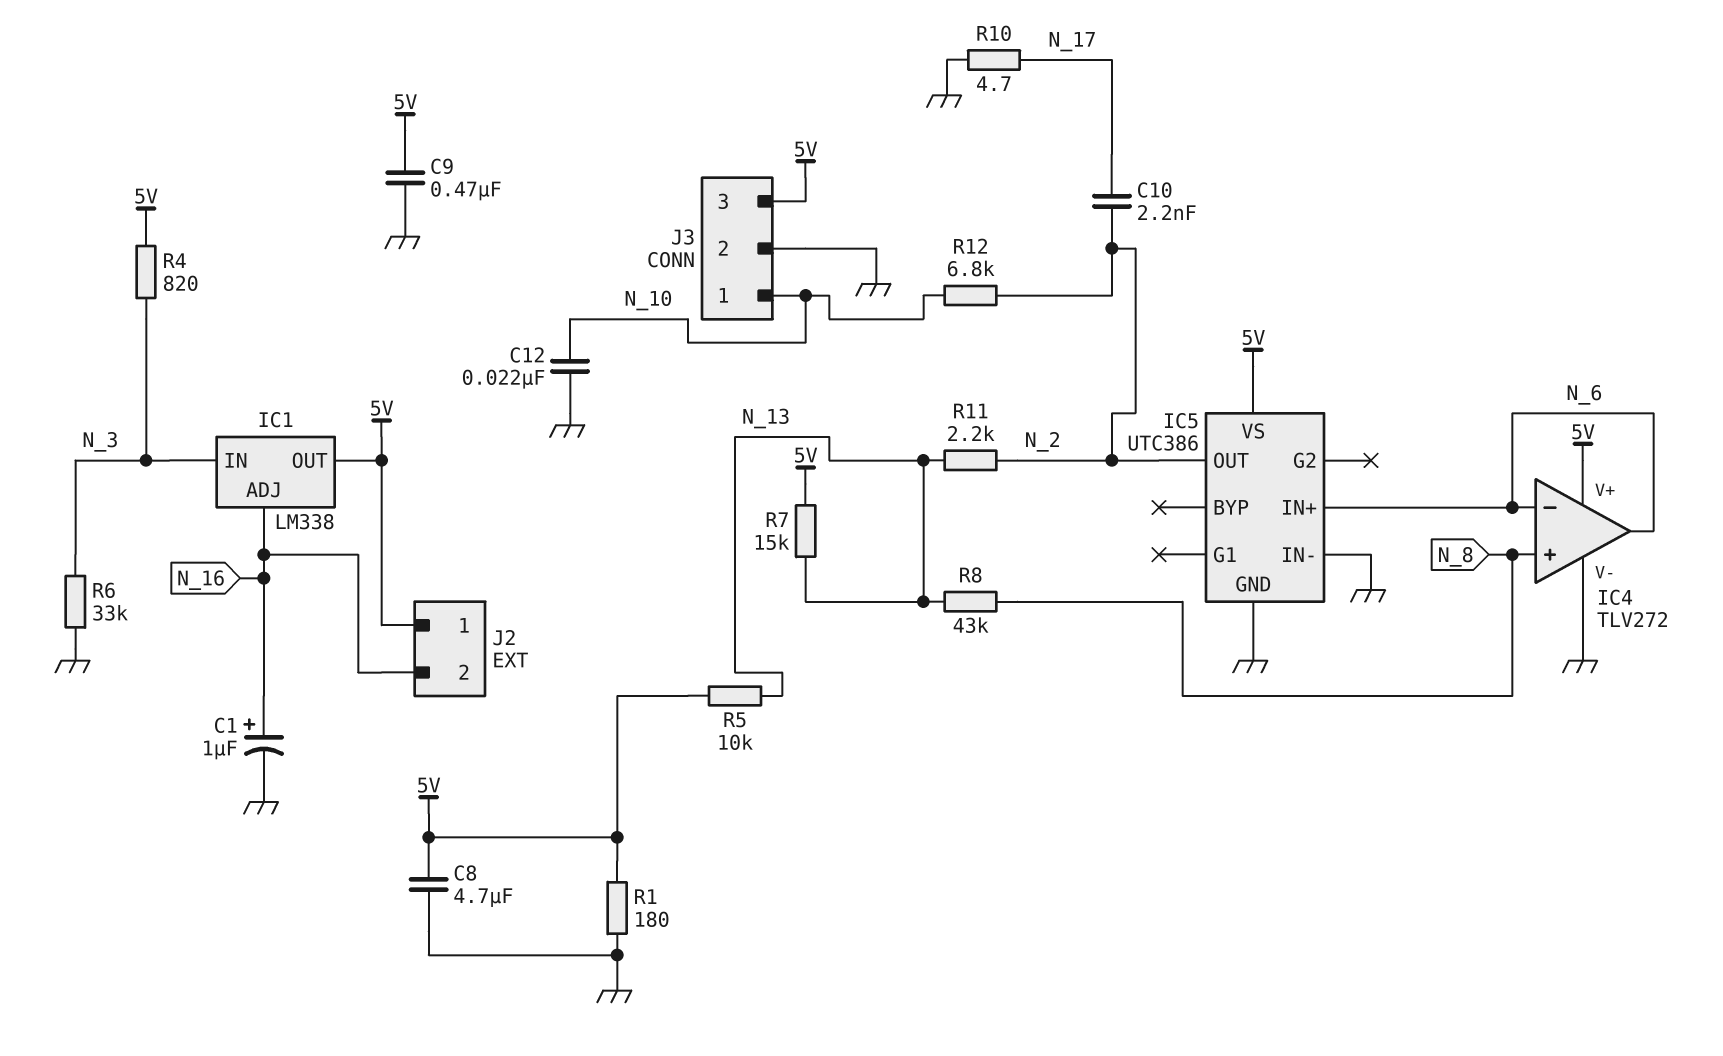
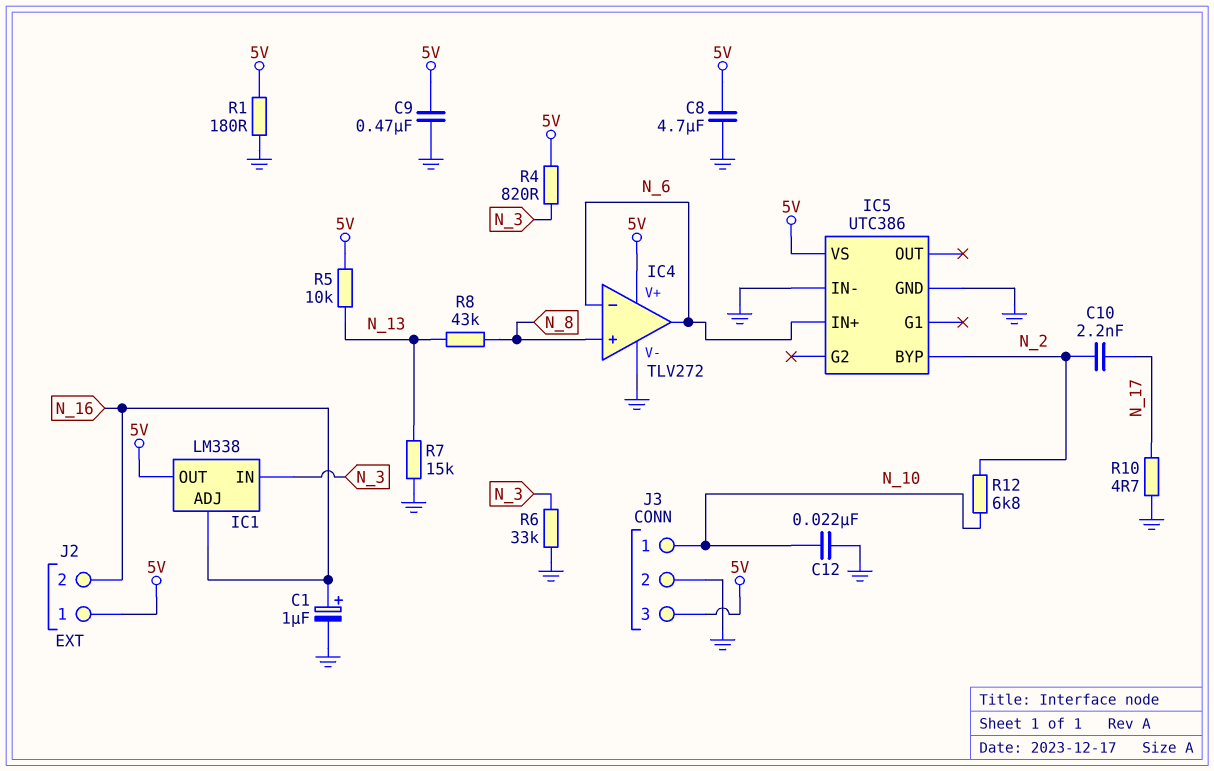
IC5 pin BYP: none -> N_2
IC5 pin OUT: N_2 -> none
R7: 15k (5V, N_13) -> 15k (GND, N_13)
R11: 2.2k (N_2, N_13) -> none

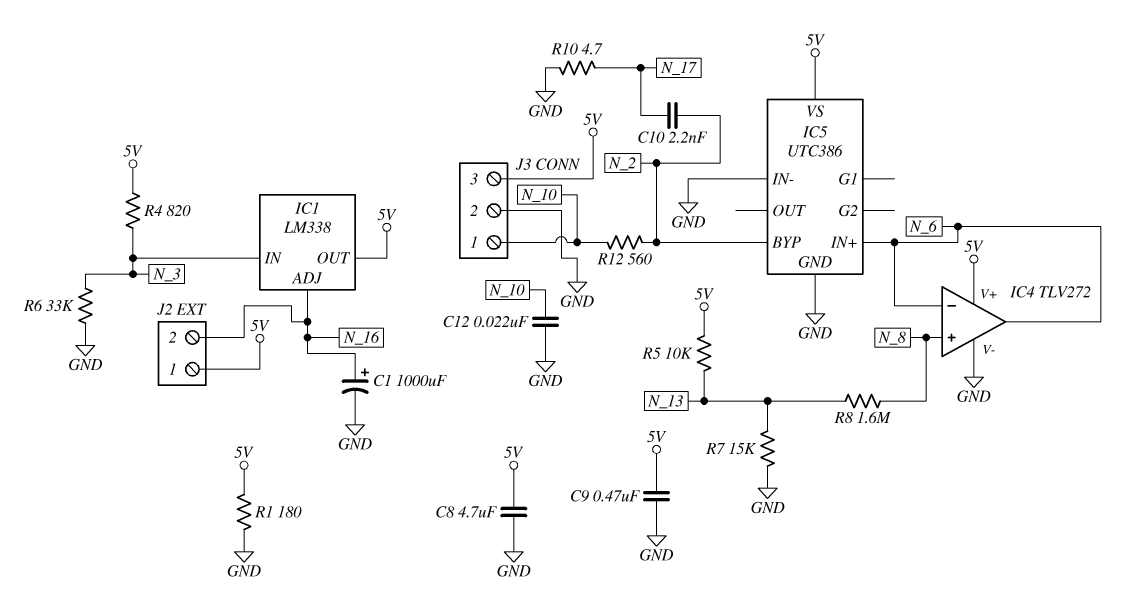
C1: 1uF (plus N_16, minus GND) -> 1000uF (plus N_16, minus GND)
R8: 43k (N_8, N_13) -> 1.6M (N_8, N_13)
R12: 6.8k (N_2, N_10) -> 560 (N_2, N_10)

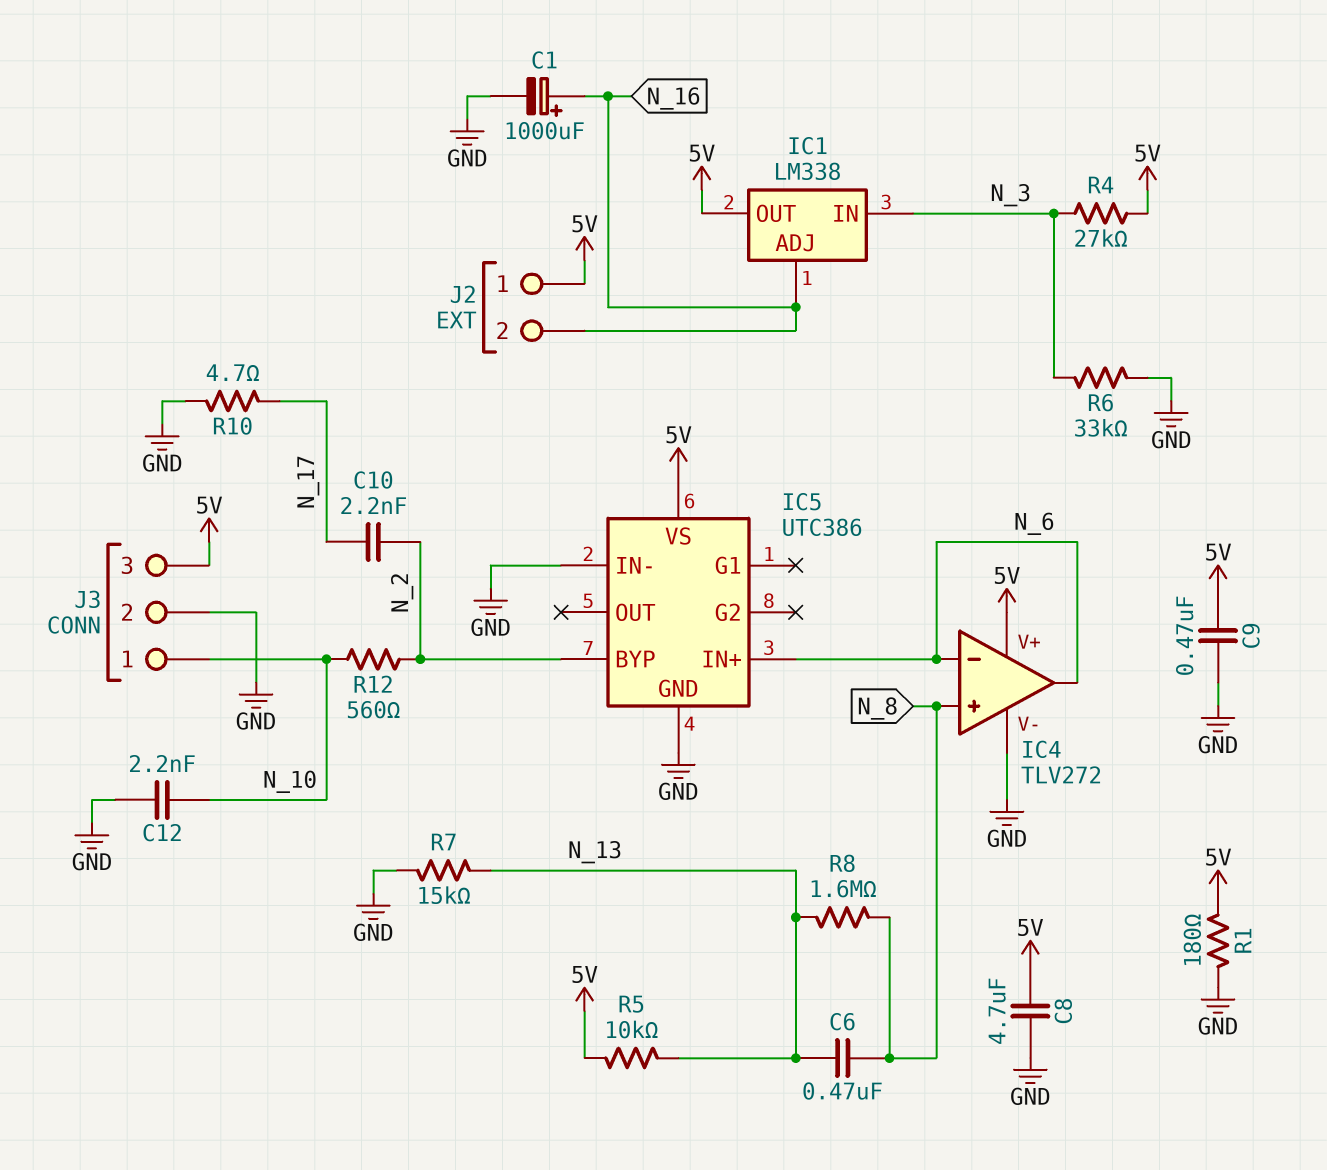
C6: none -> 470nF (N_8, N_13)
C12: 22nF (GND, N_10) -> 2.2nF (GND, N_10)
R4: 820 (5V, N_3) -> 27k (5V, N_3)

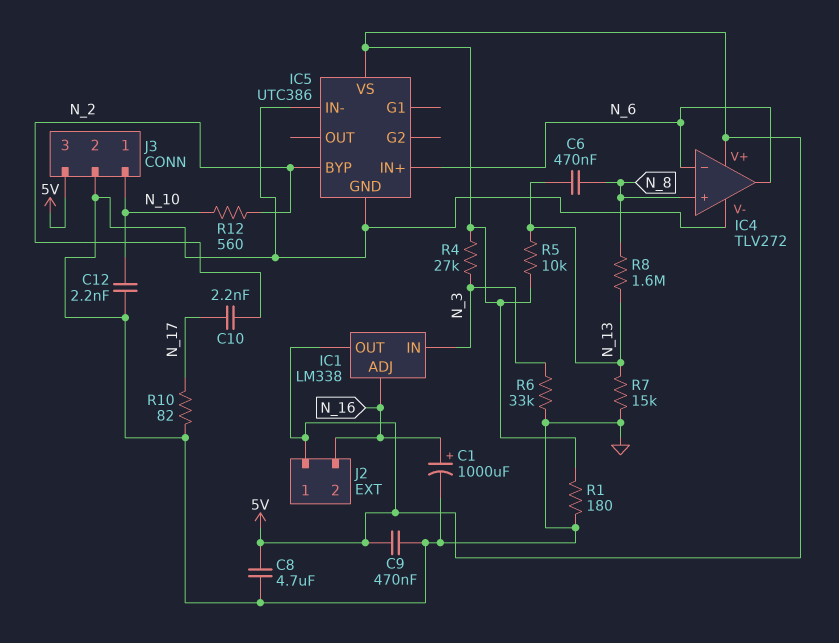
R10: 4.7 (GND, N_17) -> 82 (GND, N_17)

